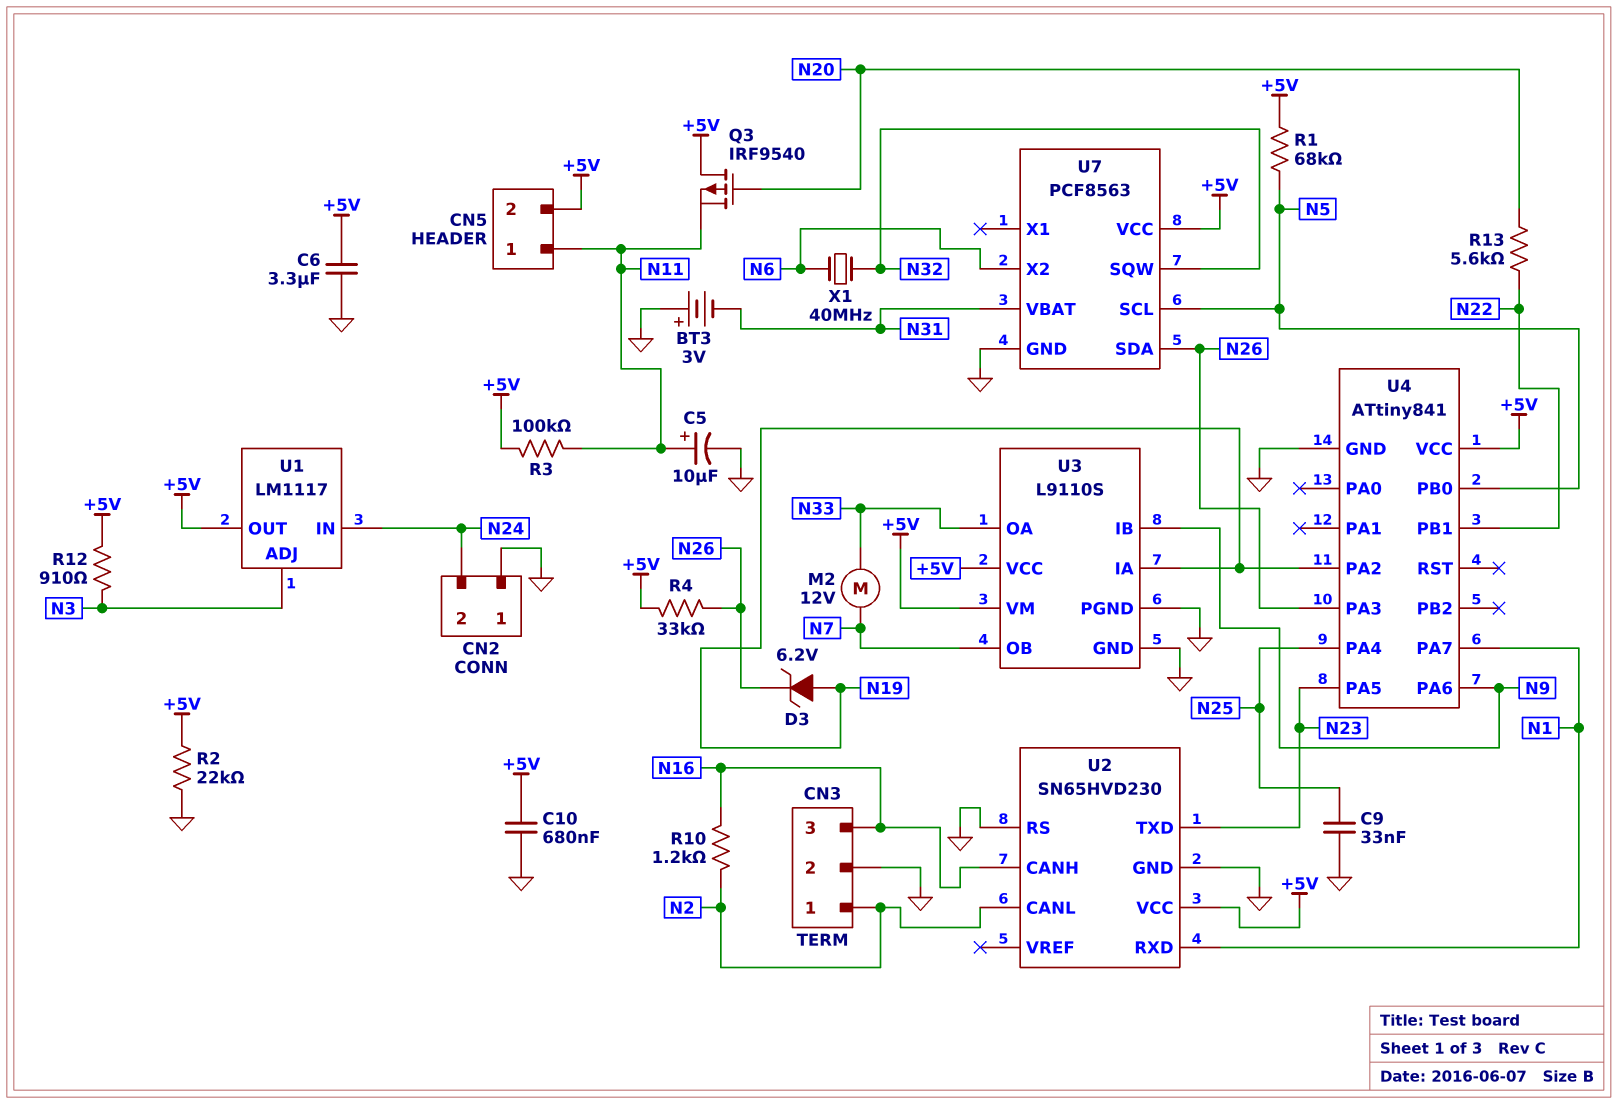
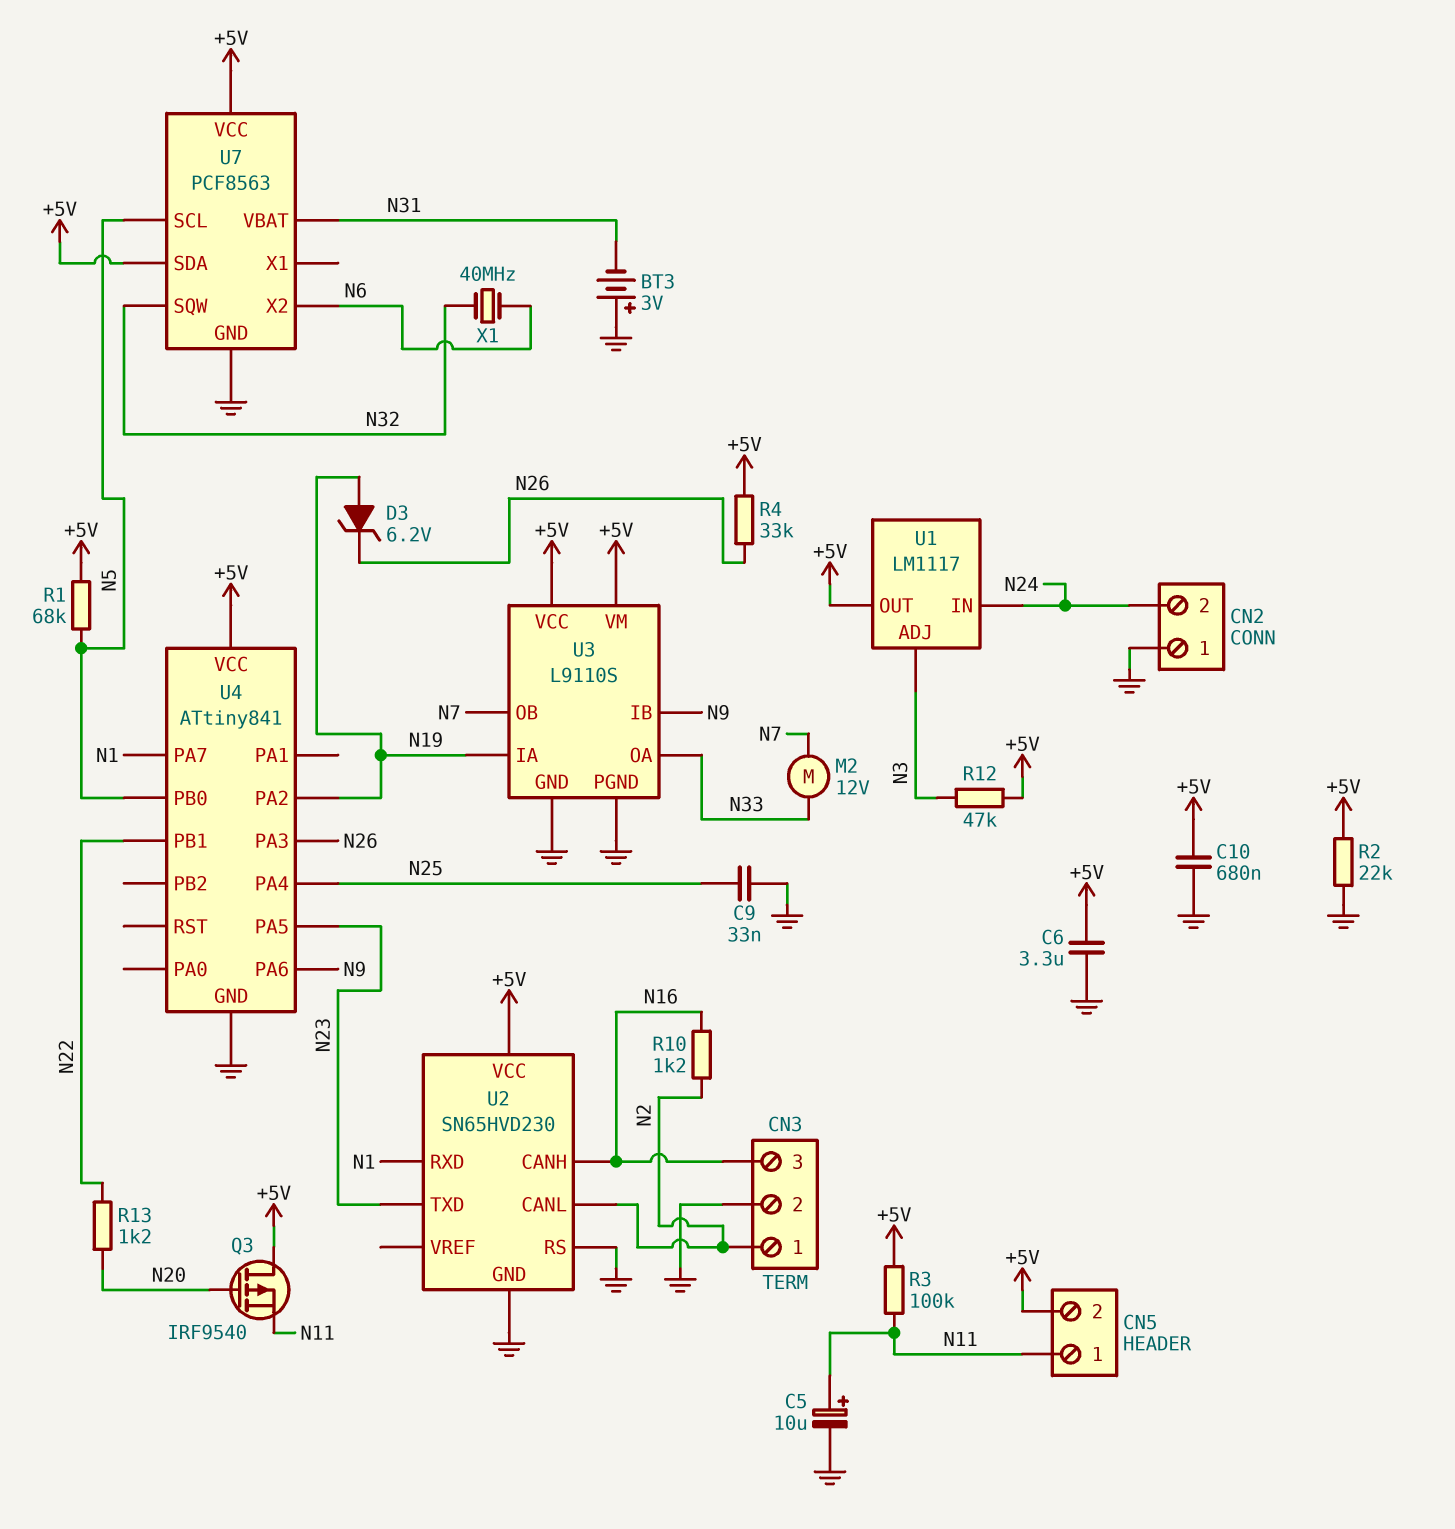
R12: 910 (+5V, N3) -> 47k (+5V, N3)
R13: 5.6k (N20, N22) -> 1.2k (N20, N22)
U7 pin SDA: N26 -> +5V

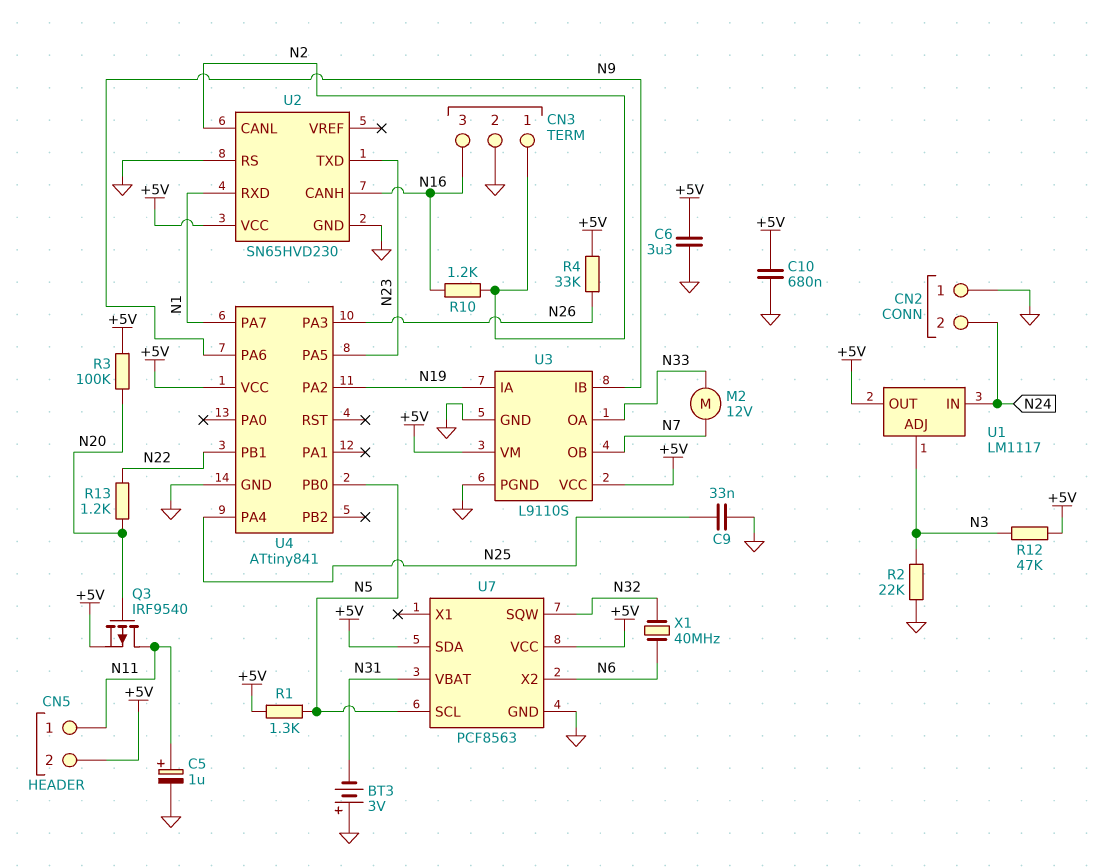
C5: 10uF (plus N11, minus GND) -> 1uF (plus N11, minus GND)
D3: zener 6.2V (A N19, K N26) -> none
Q3: PMOS IRF9540 (G N20, D +5V, S N11) -> PMOS IRF9540 (G N20, D N11, S +5V)
R1: 68k (+5V, N5) -> 1.3k (+5V, N5)
R2: 22k (+5V, GND) -> 22k (GND, N3)
R3: 100k (+5V, N11) -> 100k (+5V, N20)

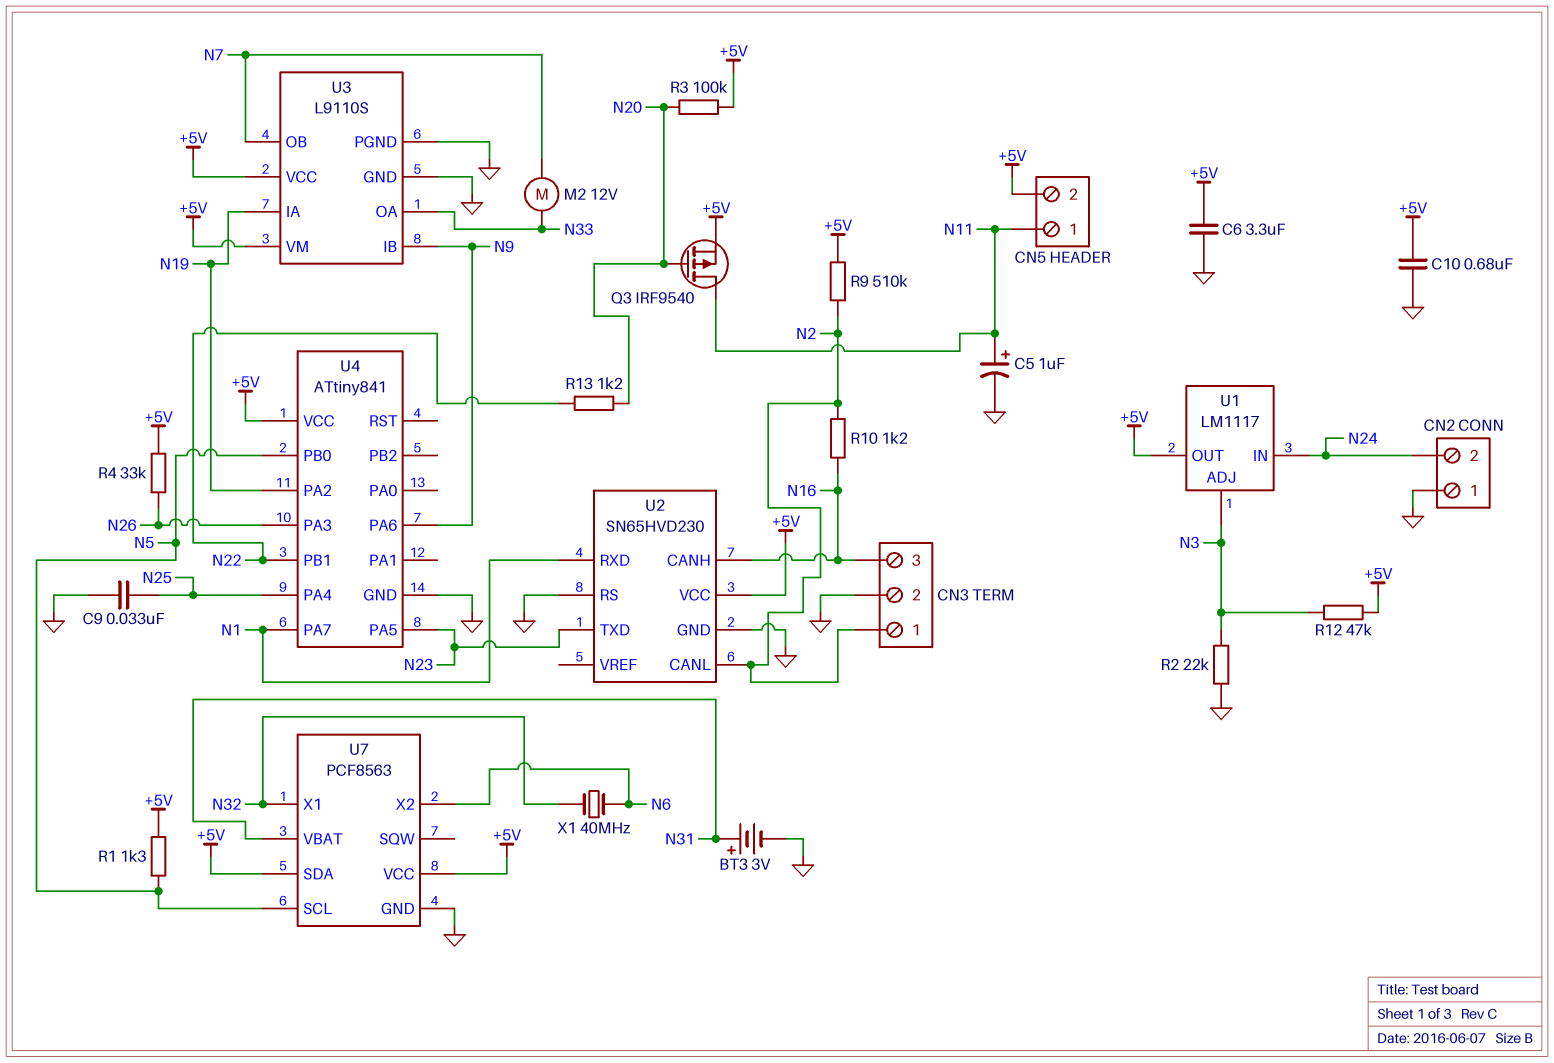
BT3: 3V (plus GND, minus N31) -> 3V (plus N31, minus GND)
R9: none -> 510k (+5V, N2)
U7 pin SQW: N32 -> none
U7 pin X1: none -> N32

